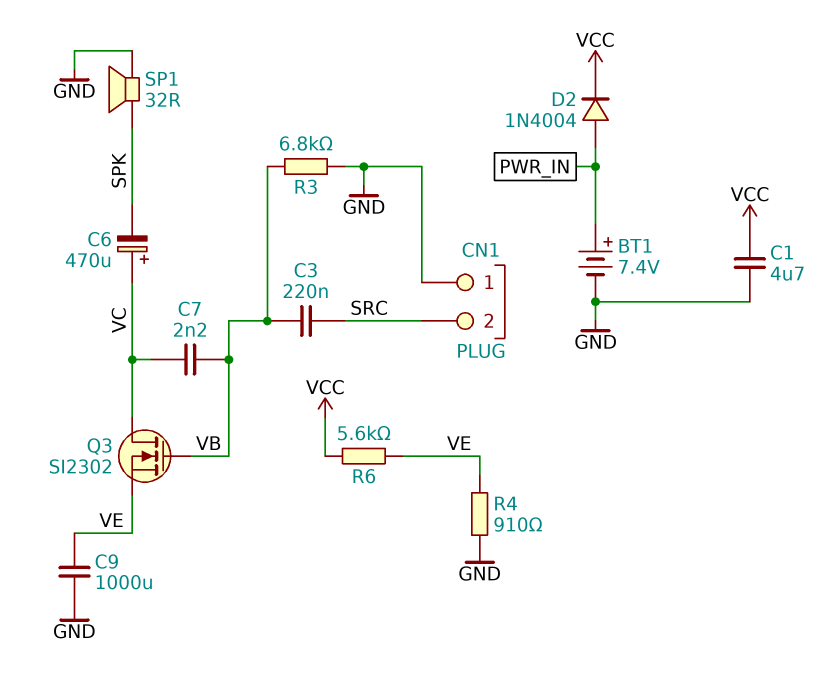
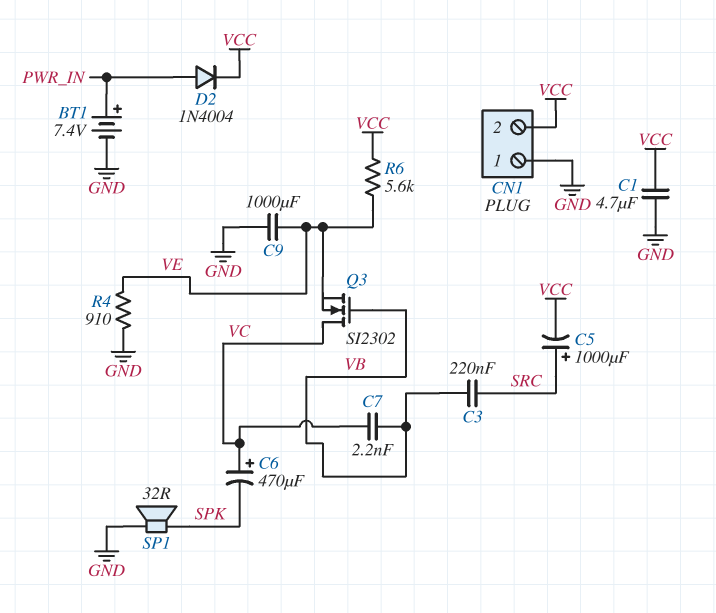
C5: none -> 1000uF (plus SRC, minus VCC)
CN1 pin 2: SRC -> VCC
R3: 6.8k (GND, VB) -> none

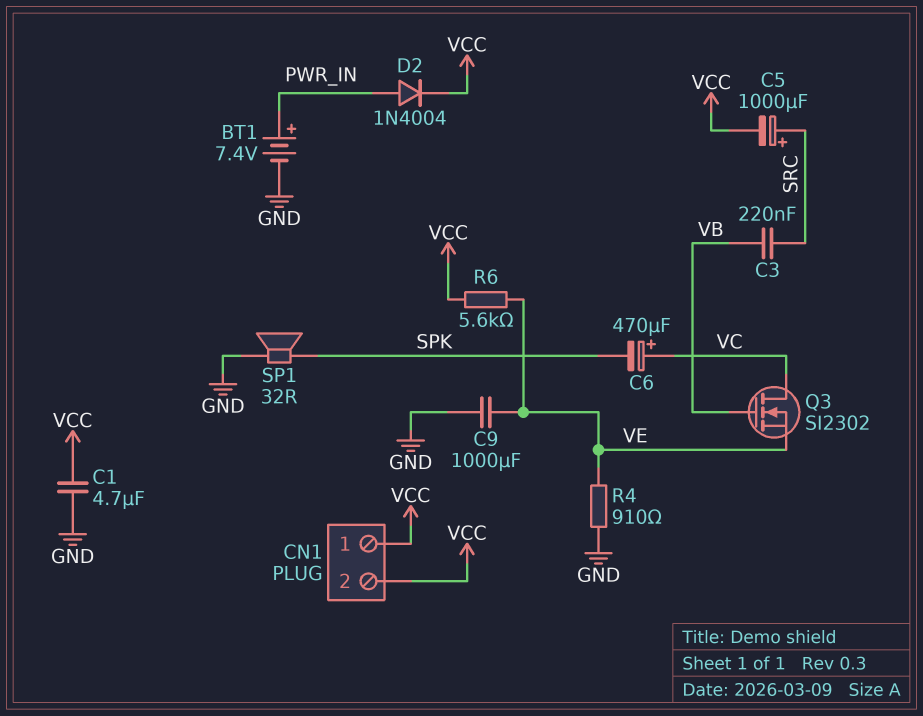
C7: 2.2nF (VB, VC) -> none
CN1 pin 1: GND -> VCC

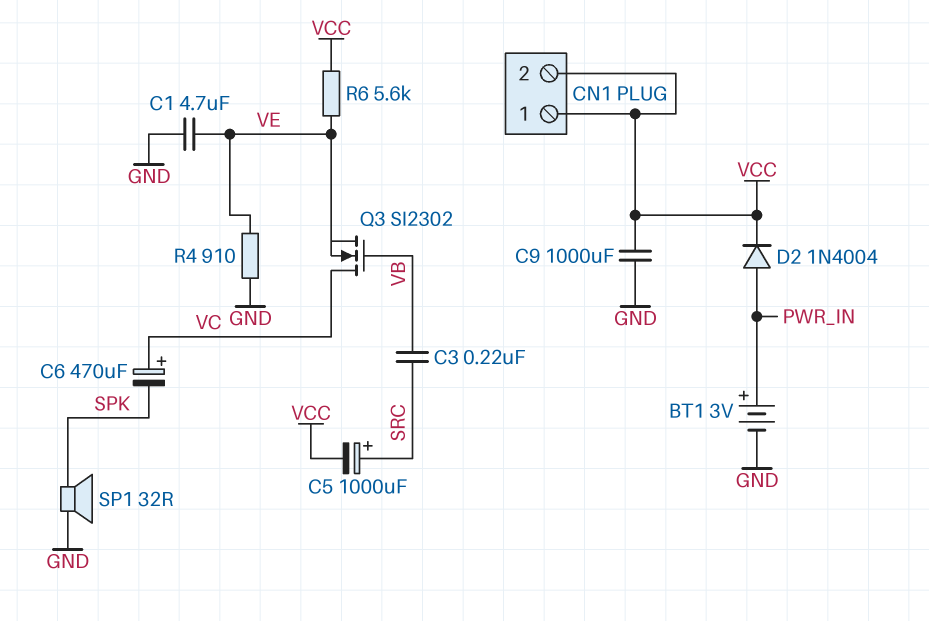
BT1: 7.4V (plus PWR_IN, minus GND) -> 3V (plus PWR_IN, minus GND)
C1: 4.7uF (GND, VCC) -> 4.7uF (GND, VE)
C9: 1000uF (GND, VE) -> 1000uF (GND, VCC)

